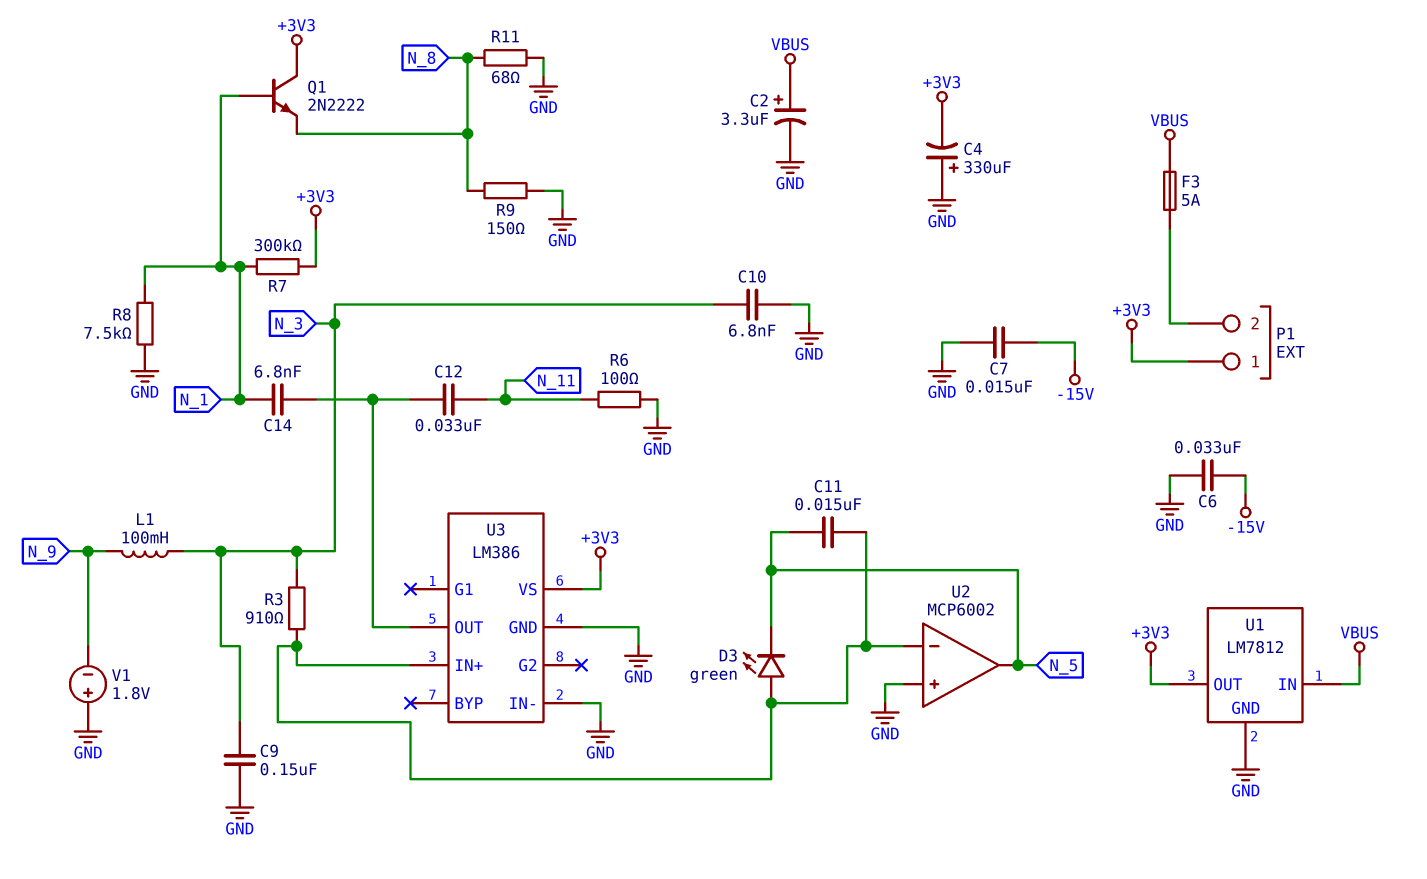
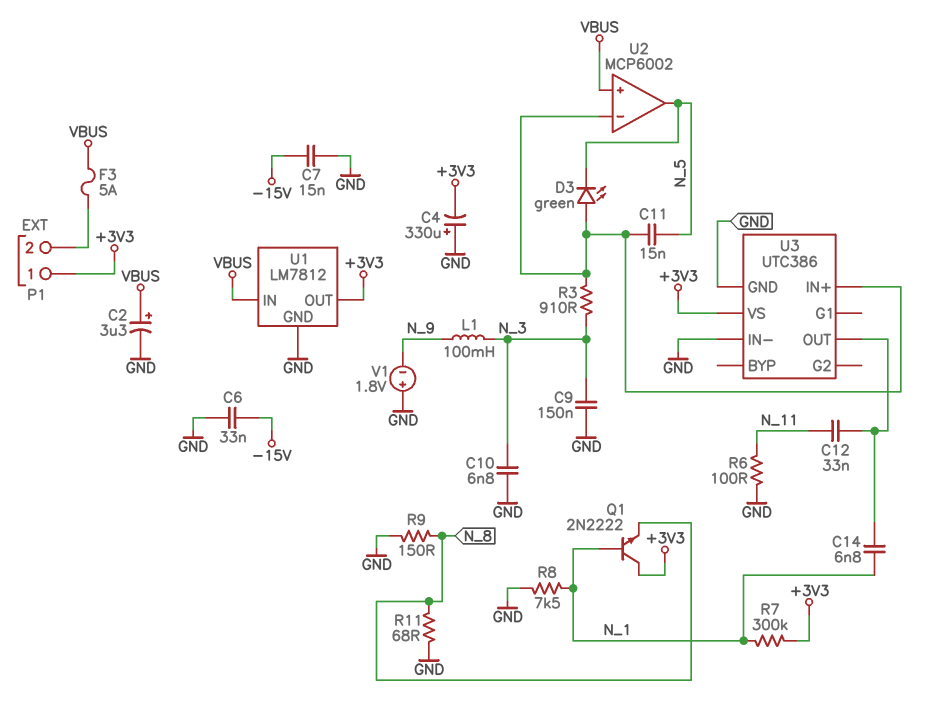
U2 pin in+: GND -> VBUS
U3: LM386 -> UTC386

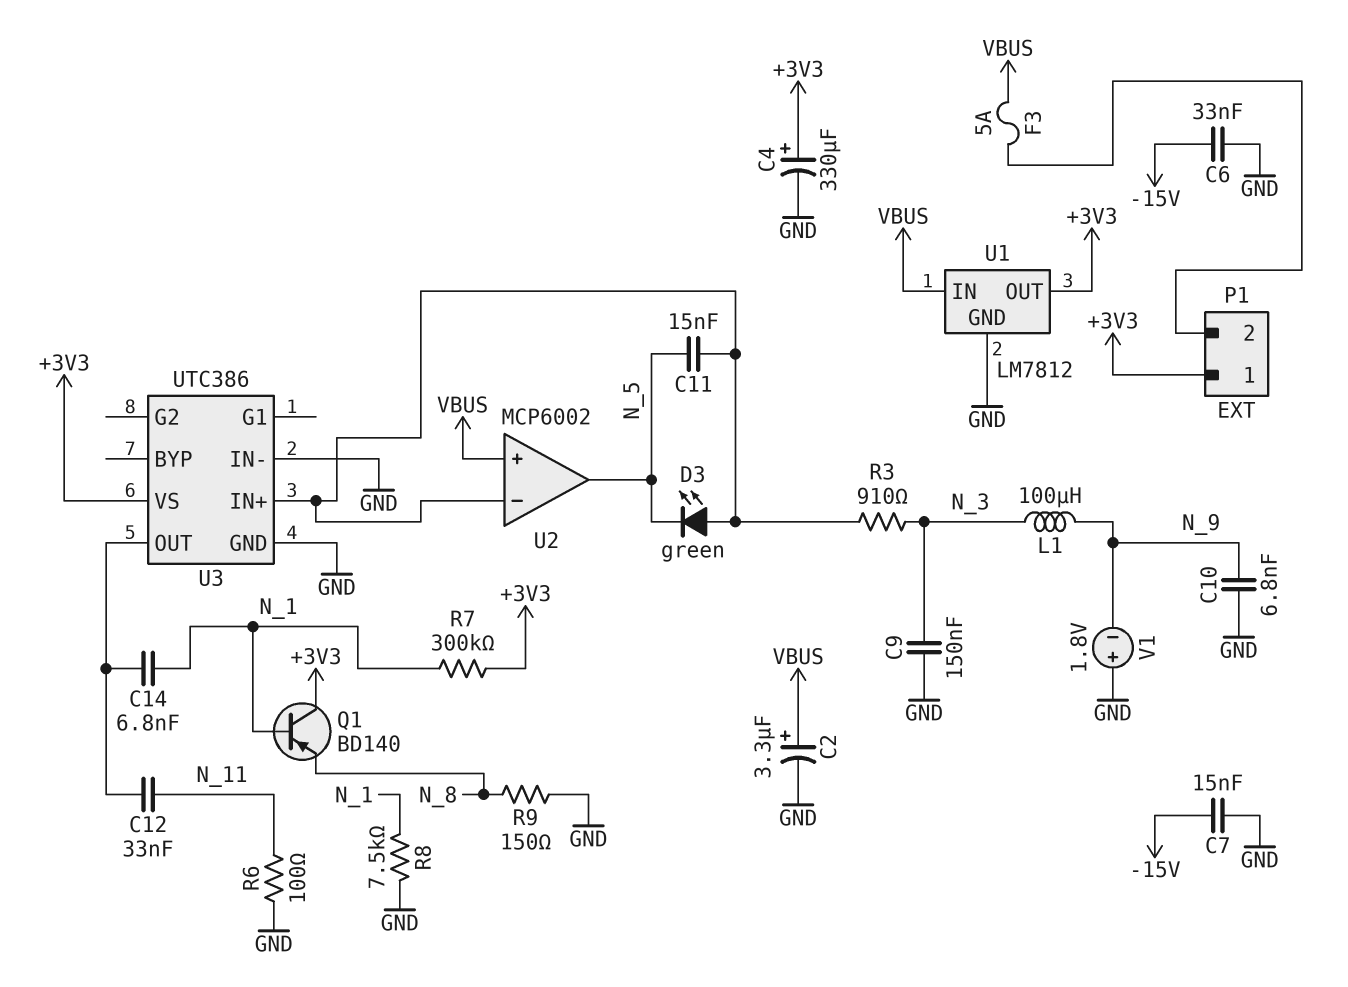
C4: 330uF (plus GND, minus +3V3) -> 330uF (plus +3V3, minus GND)
C10: 6.8nF (GND, N_3) -> 6.8nF (GND, N_9)
L1: 100mH (N_3, N_9) -> 100uH (N_3, N_9)
Q1: NPN 2N2222 (B N_1, C +3V3, E N_8) -> PNP BD140 (B N_1, C +3V3, E N_8)
R11: 68 (GND, N_8) -> none

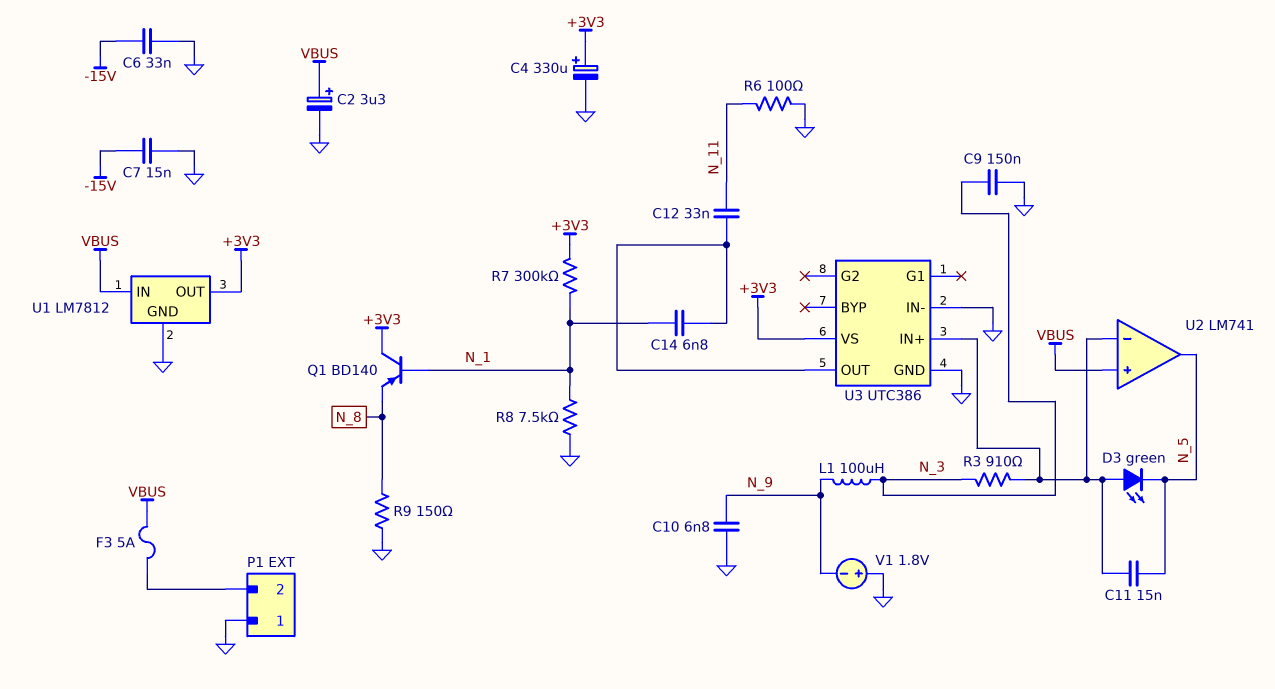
P1 pin 1: +3V3 -> GND
U2: MCP6002 -> LM741

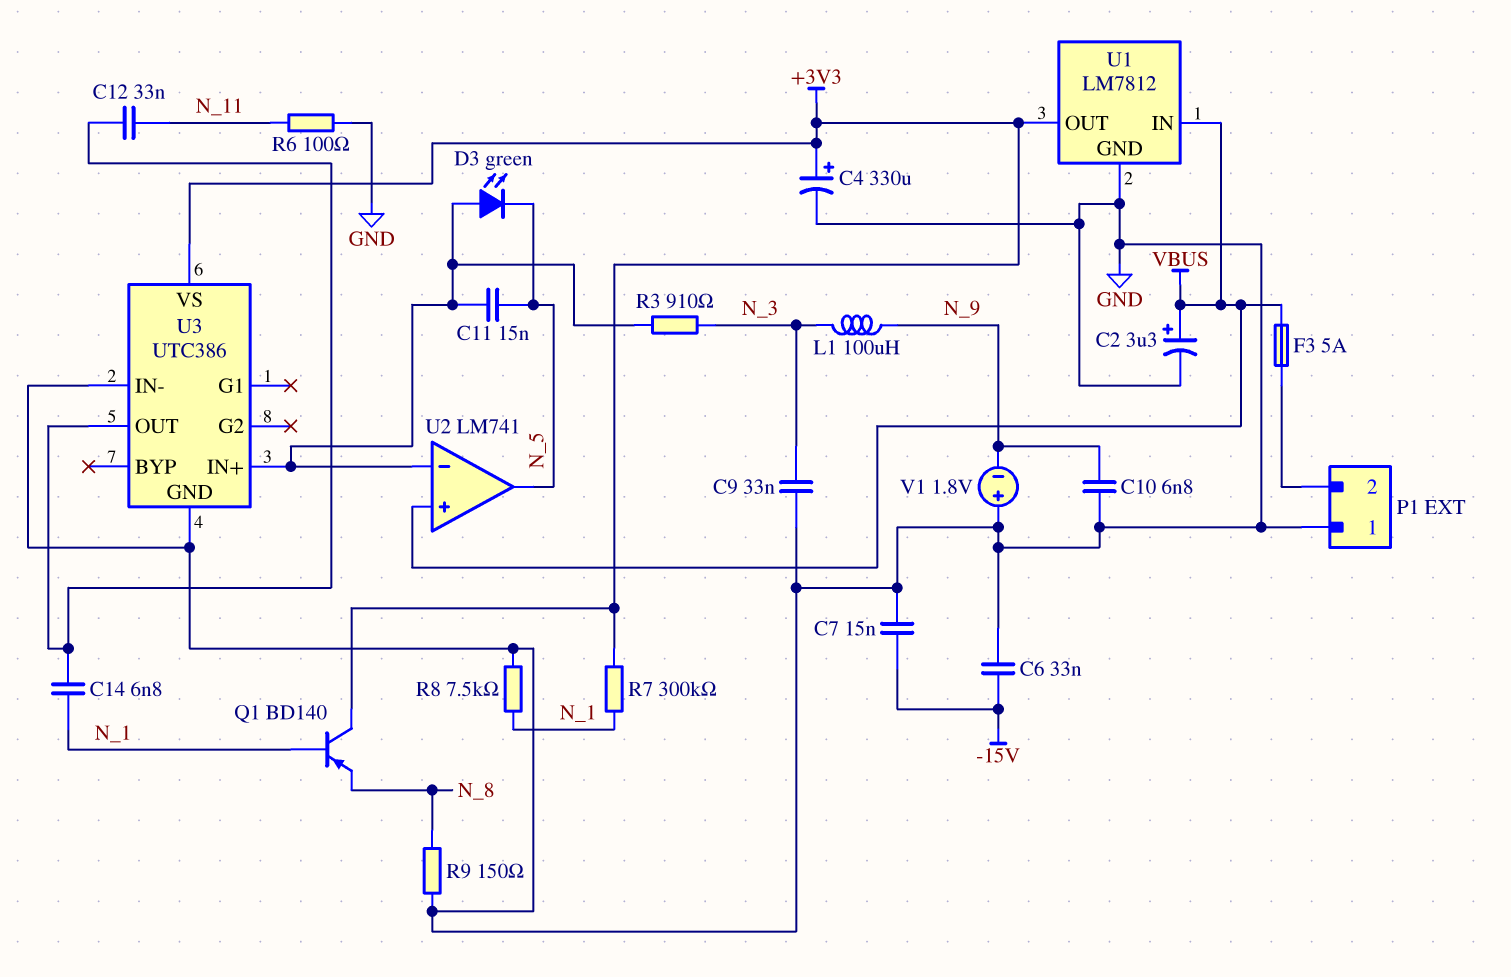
C9: 150nF (GND, N_3) -> 33nF (GND, N_3)

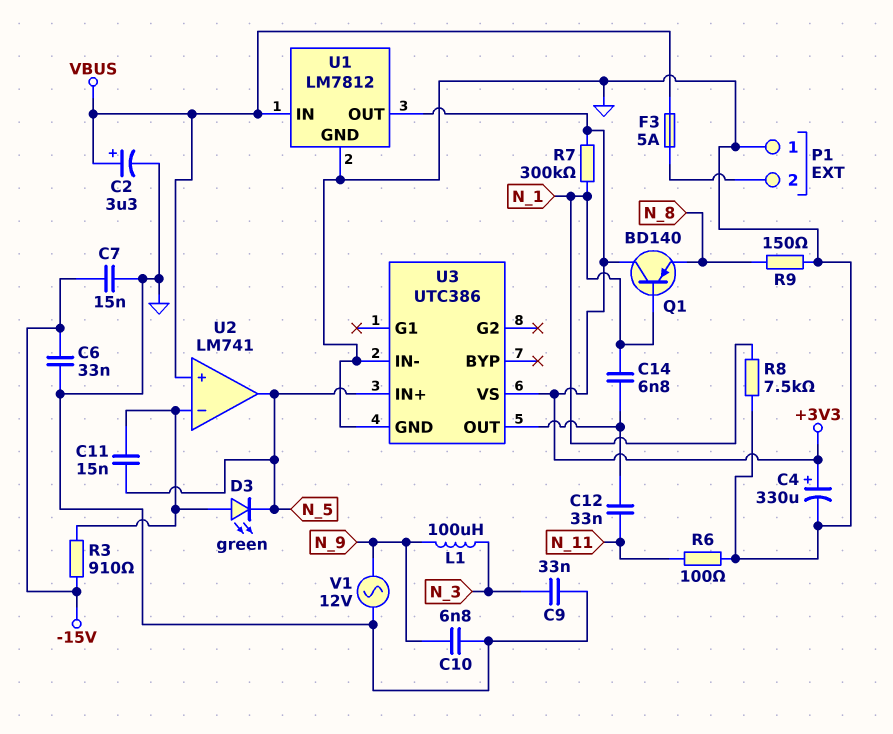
R3: 910 (N_3, U2/in-) -> 910 (-15V, U2/in-)
U3 pin IN+: U2/in- -> N_5
V1: 1.8V (plus GND, minus N_9) -> AC 12V (GND, N_9)

